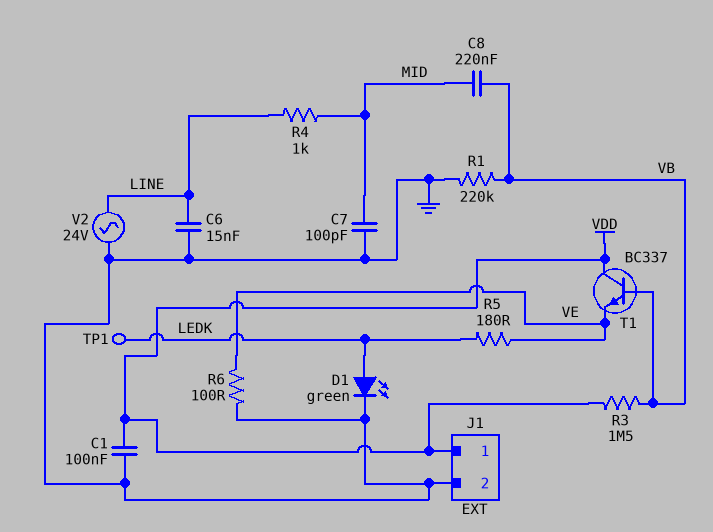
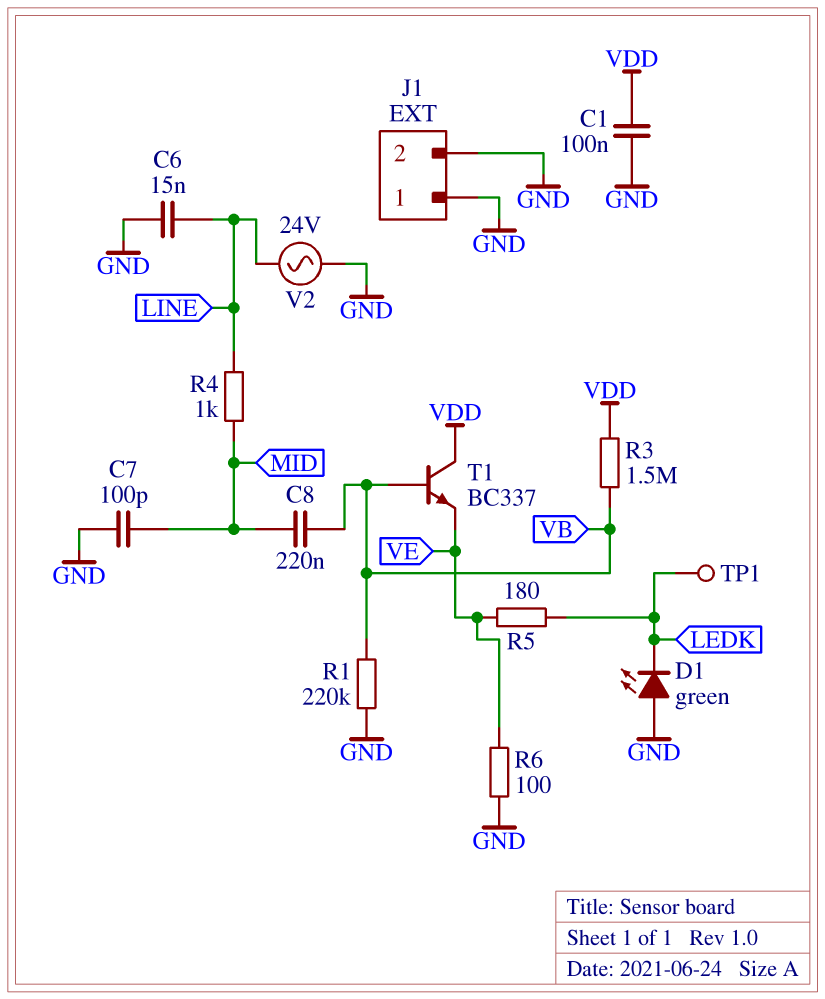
D1: LED green (A LEDK, K GND) -> LED green (A GND, K LEDK)
J1 pin 1: VDD -> GND

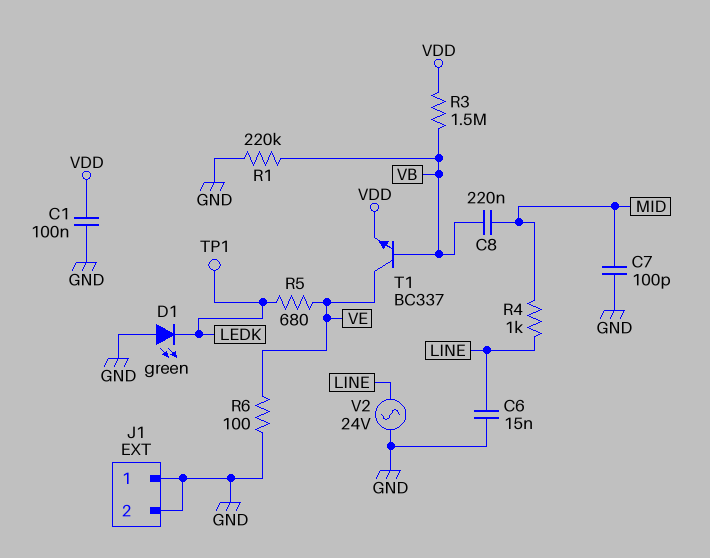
R5: 180 (LEDK, VE) -> 680 (LEDK, VE)
T1: NPN BC337 (B VB, C VDD, E VE) -> NPN BC337 (B VB, C VE, E VDD)

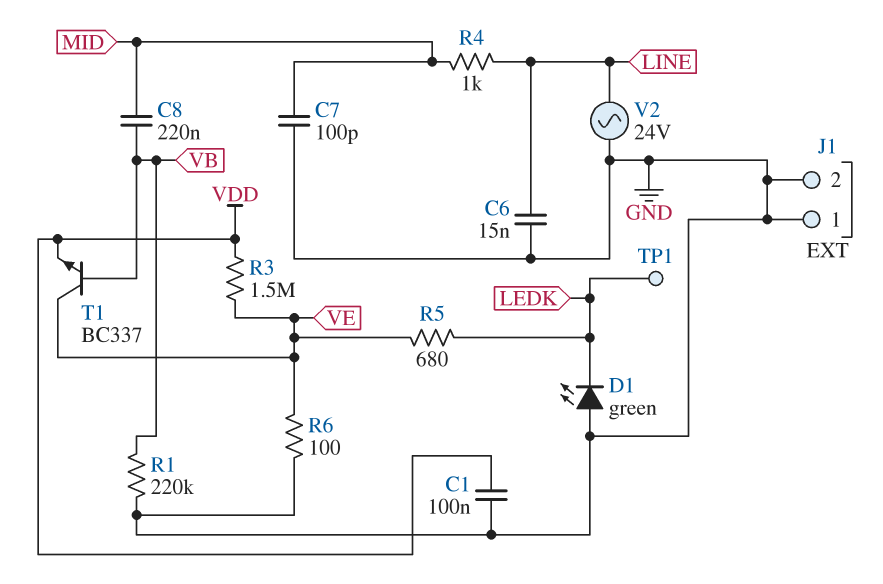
R3: 1.5M (VB, VDD) -> 1.5M (VDD, VE)

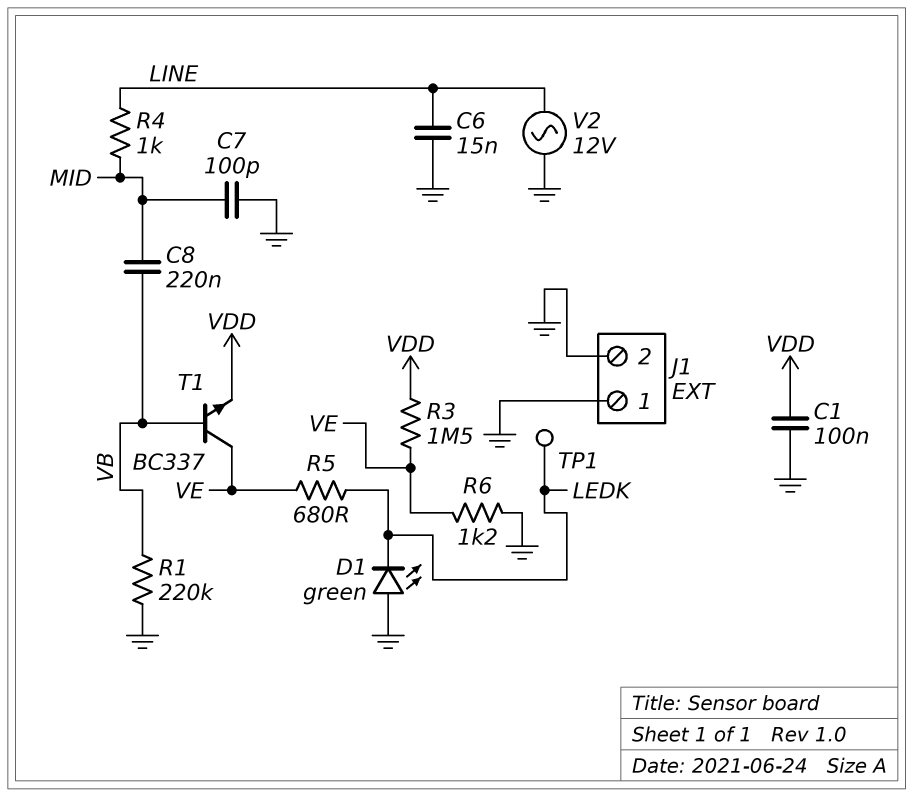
R6: 100 (GND, VE) -> 1.2k (GND, VE)
V2: AC 24V (GND, LINE) -> AC 12V (GND, LINE)

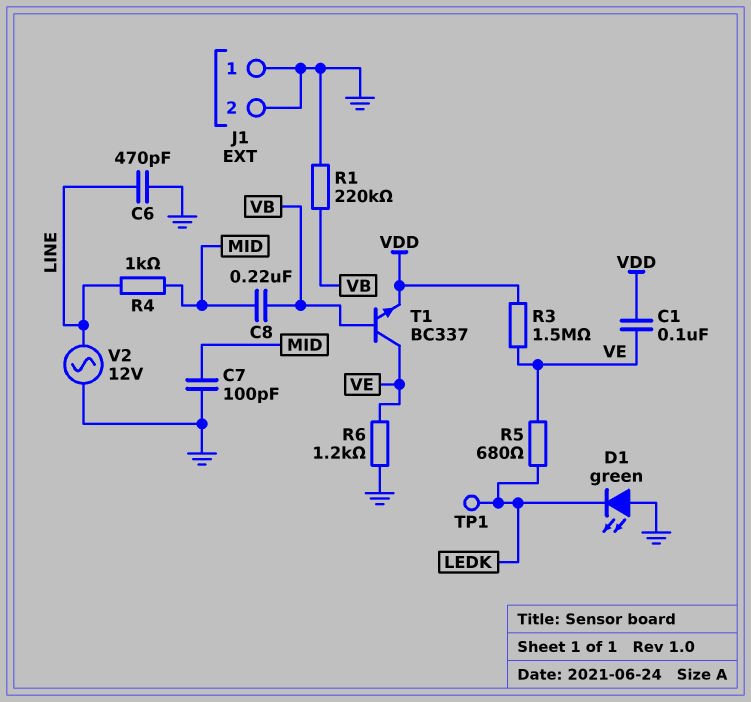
C1: 100nF (GND, VDD) -> 100nF (VDD, VE)
C6: 15nF (GND, LINE) -> 470pF (GND, LINE)

